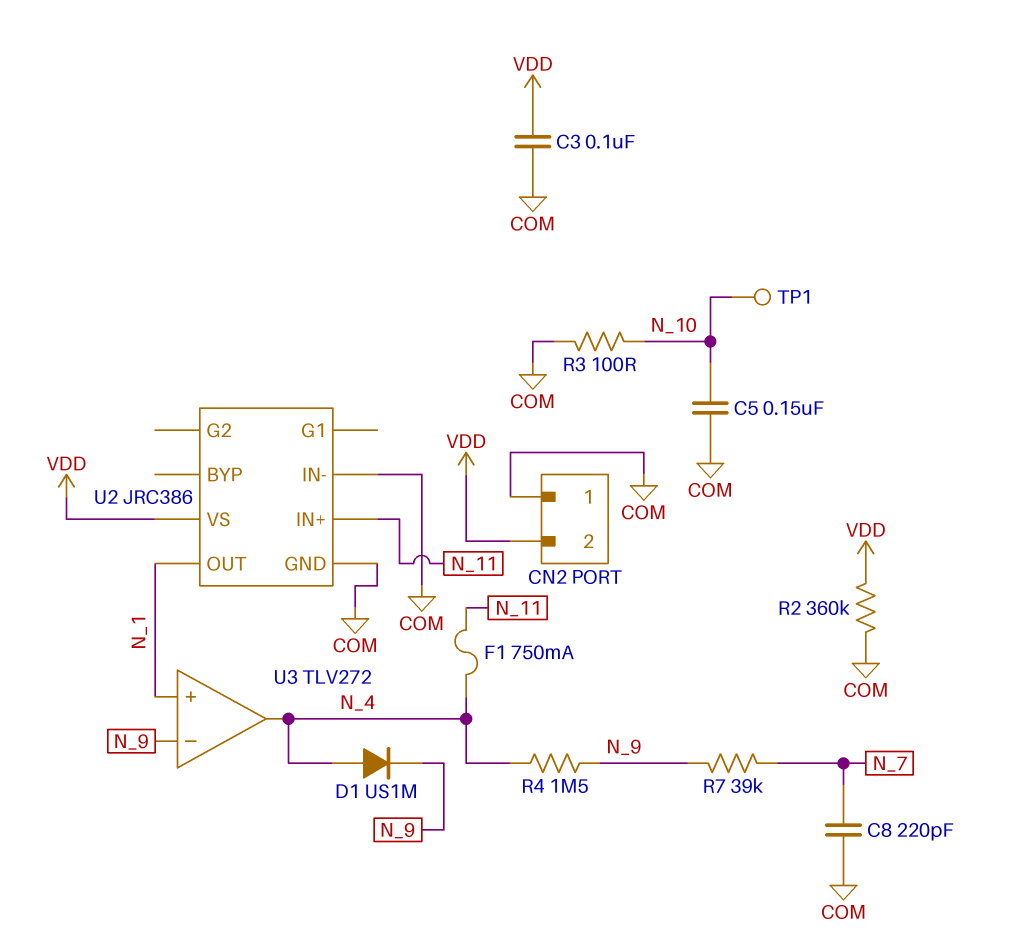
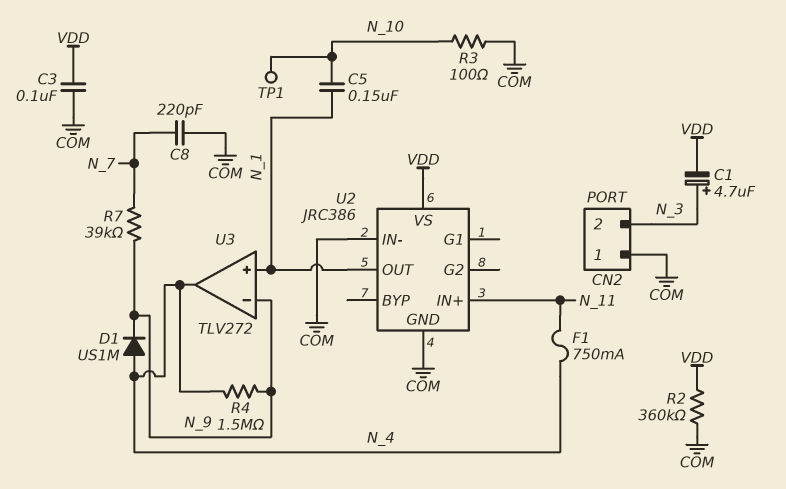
C1: none -> 4.7uF (plus N_3, minus VDD)
C5: 150nF (COM, N_10) -> 150nF (N_1, N_10)
CN2 pin 2: VDD -> N_3

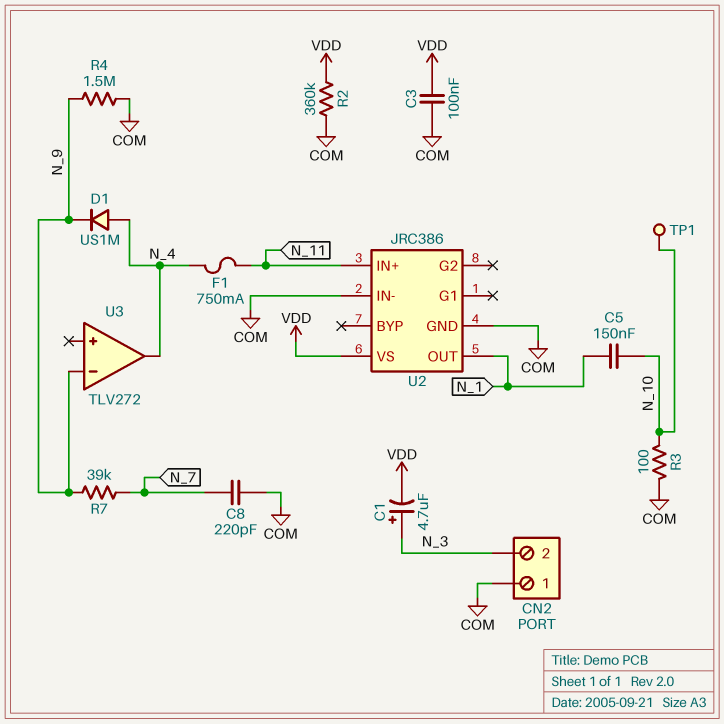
R4: 1.5M (N_4, N_9) -> 1.5M (COM, N_9)
U3 pin in+: N_1 -> none

